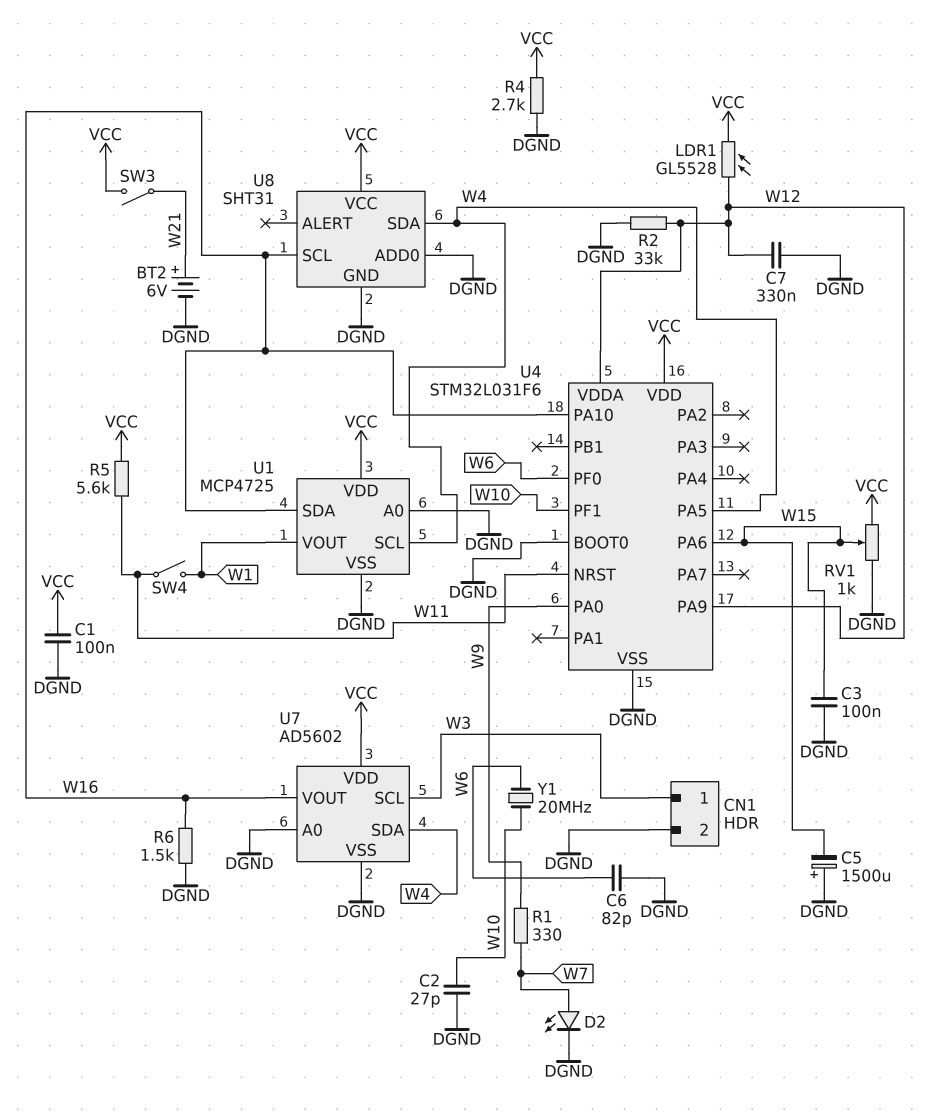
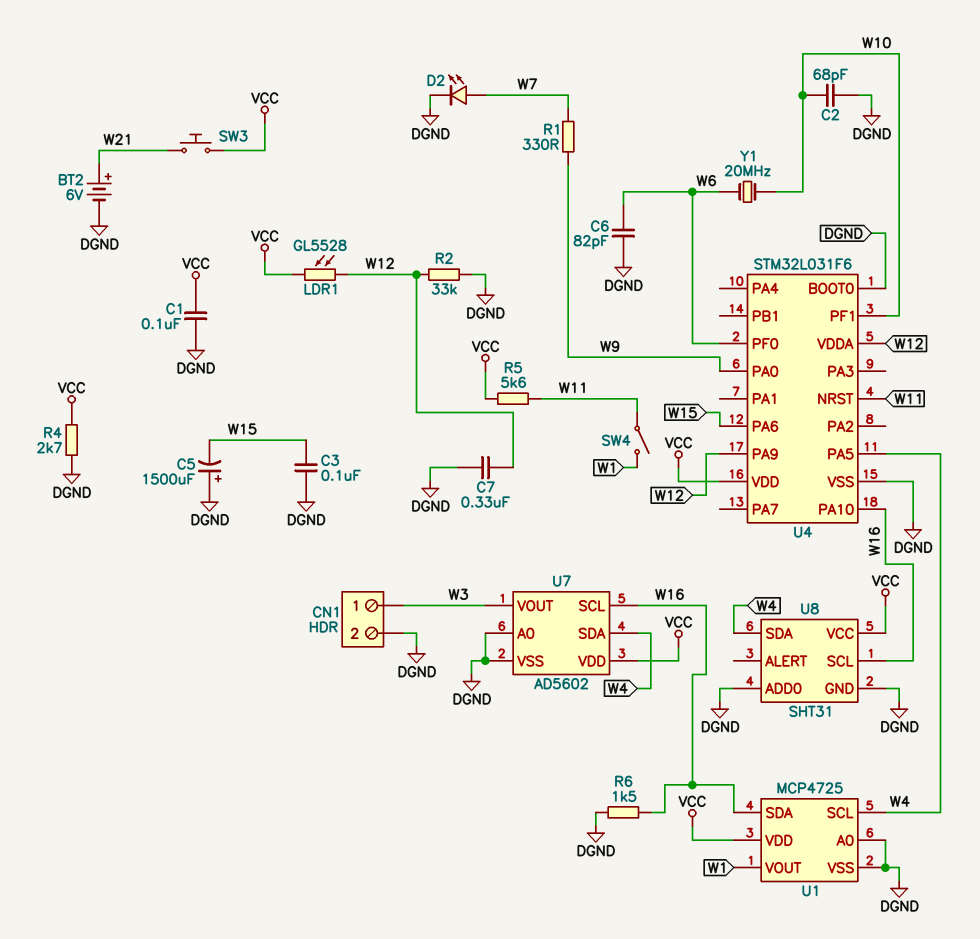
C2: 27pF (DGND, W10) -> 68pF (DGND, W10)
RV1: 1k (DGND, VCC, wiper W15) -> none
SW3: switch (VCC, W21) -> button (VCC, W21)
U7 pin SCL: W3 -> W16
U7 pin VOUT: W16 -> W3

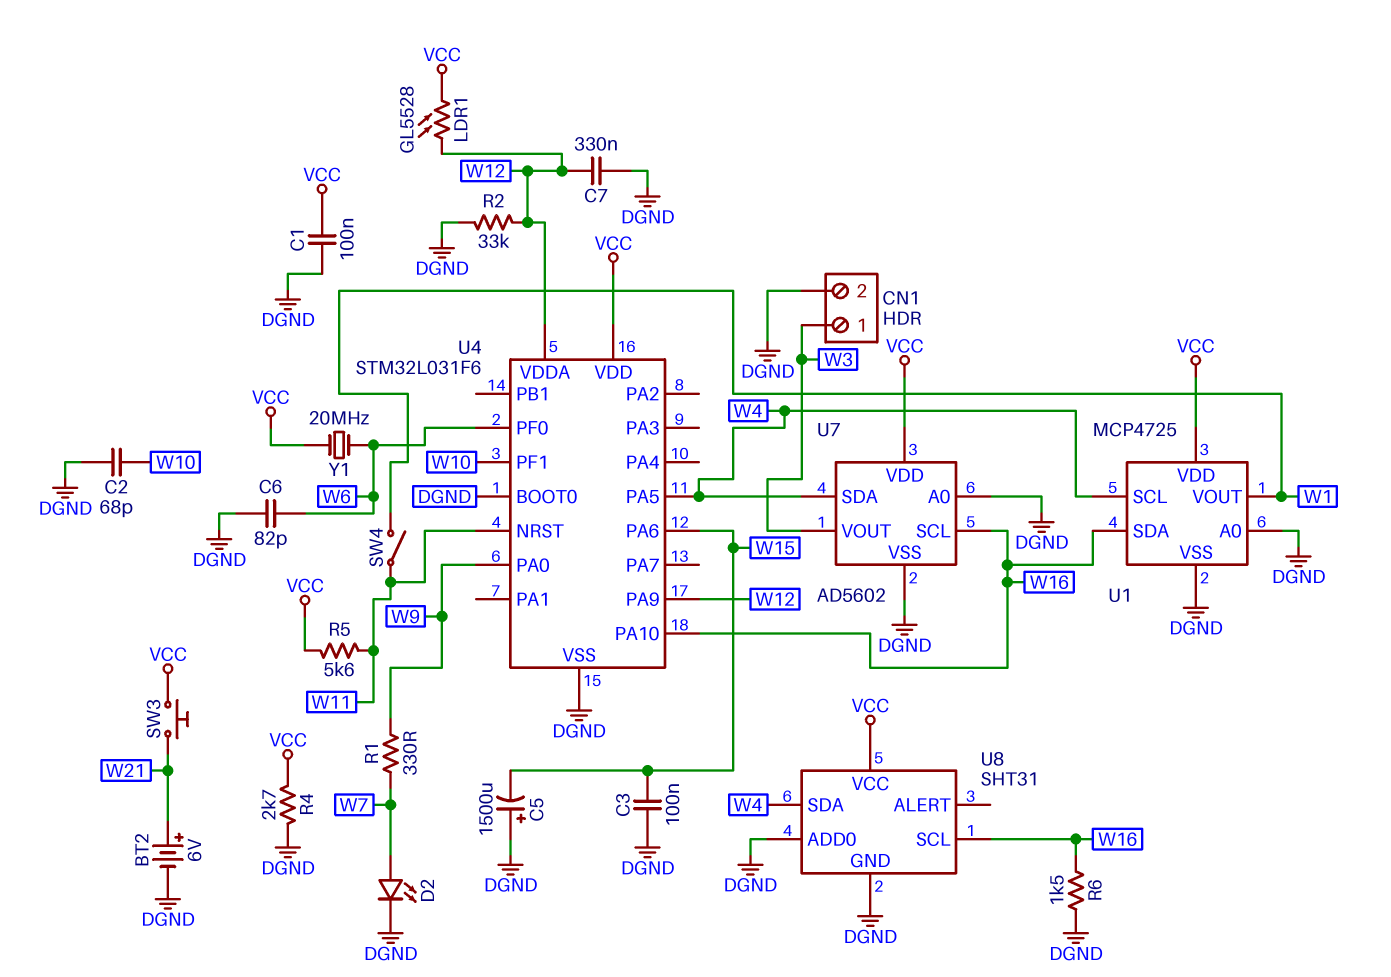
Y1: 20MHz (W6, W10) -> 20MHz (VCC, W6)

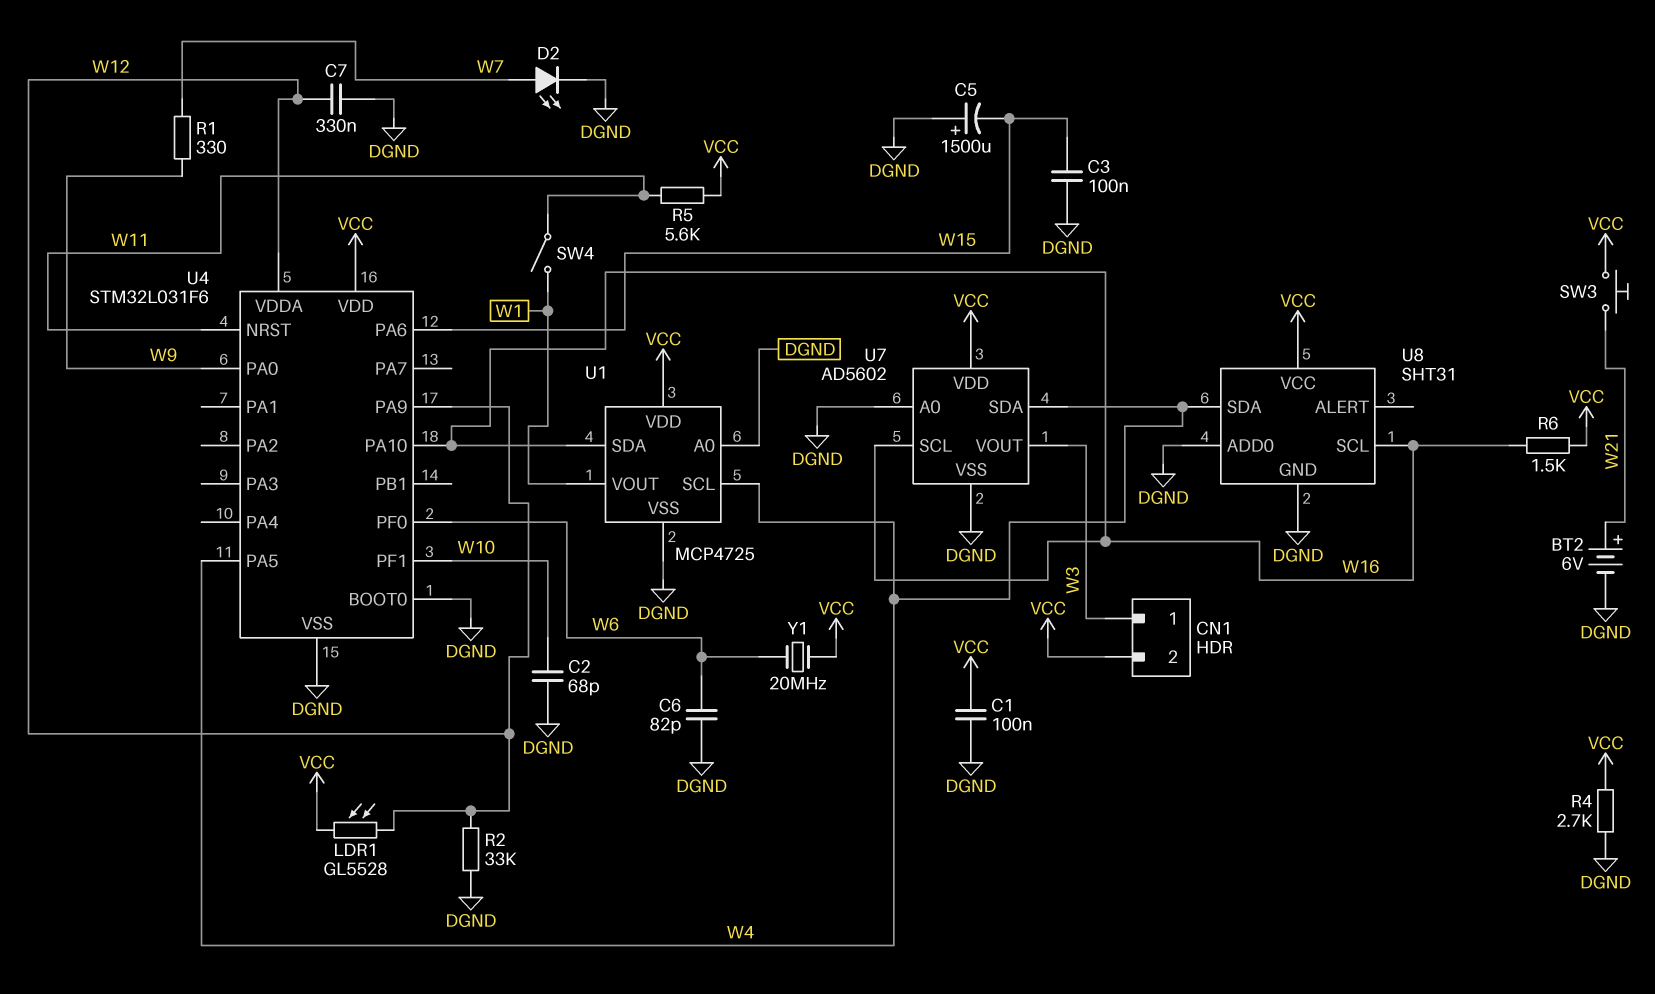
CN1 pin 2: DGND -> VCC
R6: 1.5k (DGND, W16) -> 1.5k (VCC, W16)

